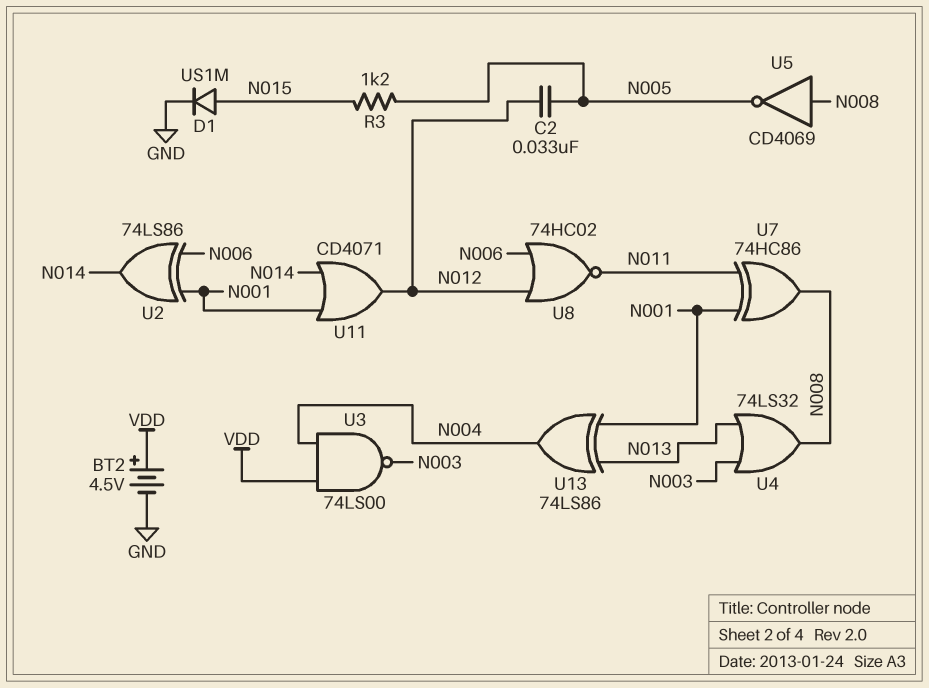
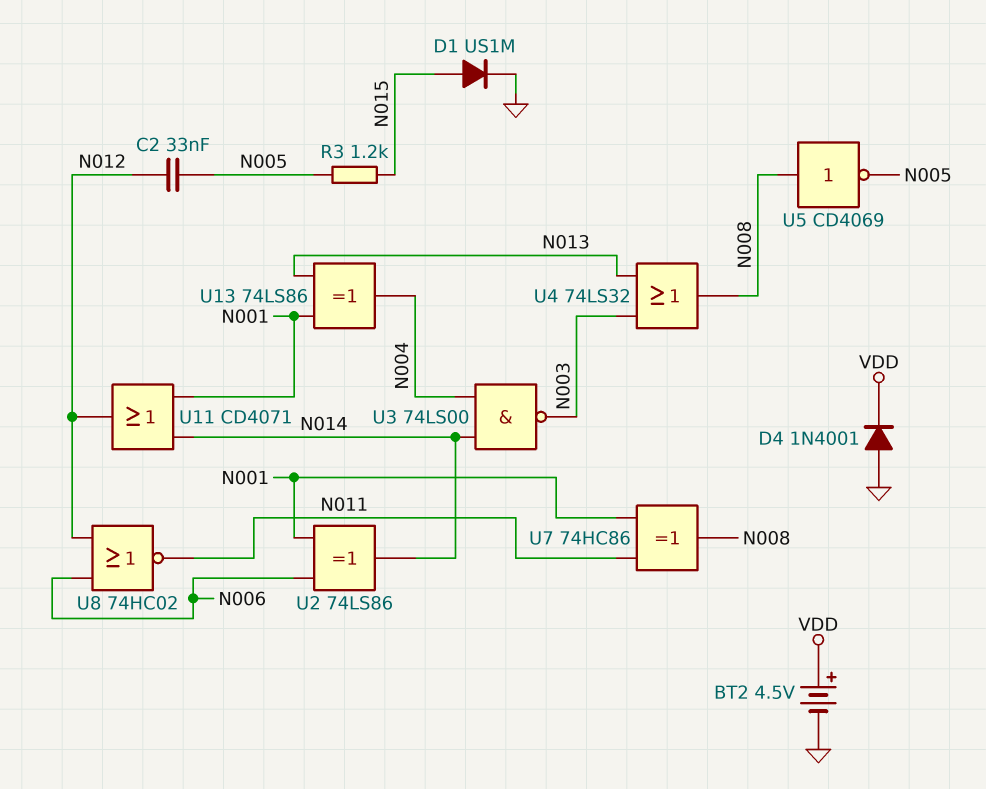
D4: none -> diode 1N4001 (A GND, K VDD)
U3: NAND 74LS00 (in N004, in VDD, out N003) -> NAND 74LS00 (in N004, in N014, out N003)

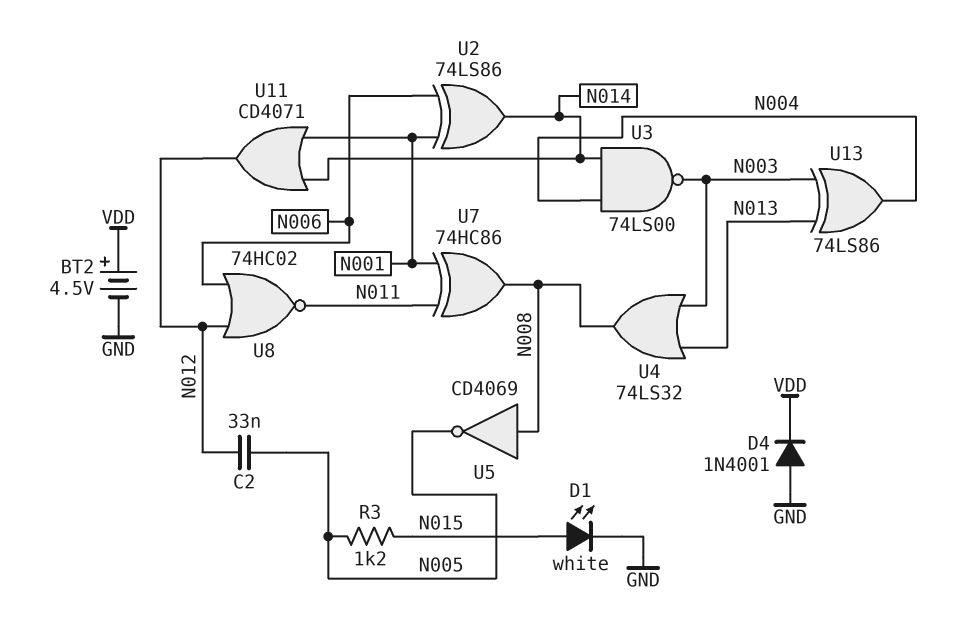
D1: diode US1M (A N015, K GND) -> LED white (A N015, K GND)
U13: XOR 74LS86 (in N001, in N013, out N004) -> XOR 74LS86 (in N003, in N013, out N004)

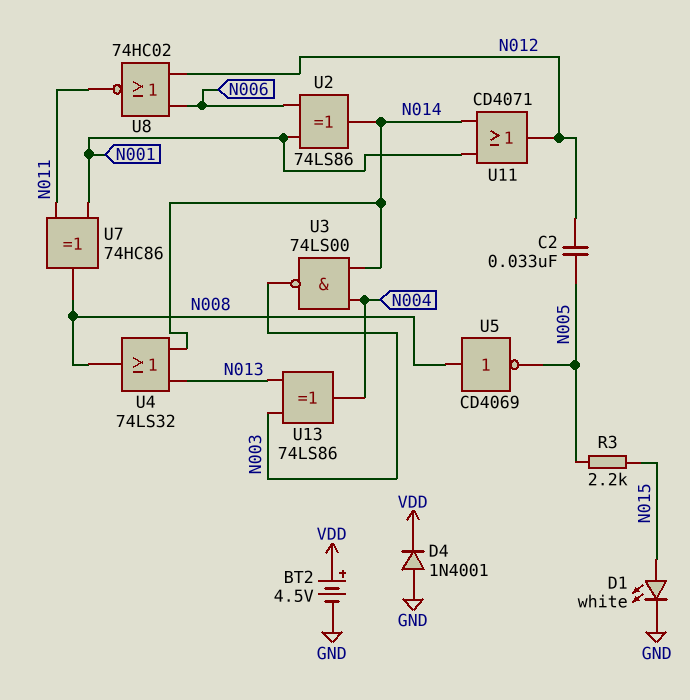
R3: 1.2k (N005, N015) -> 2.2k (N005, N015)
U4: OR 74LS32 (in N003, in N013, out N008) -> OR 74LS32 (in N013, in N014, out N008)

